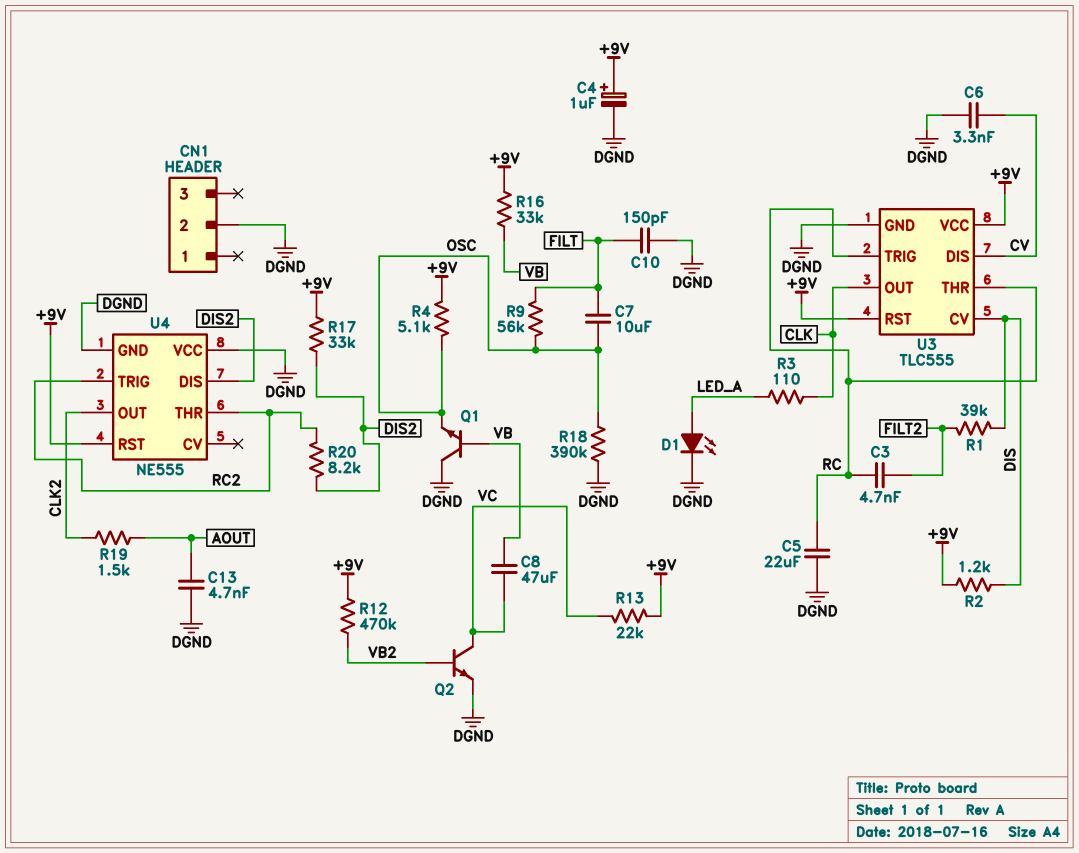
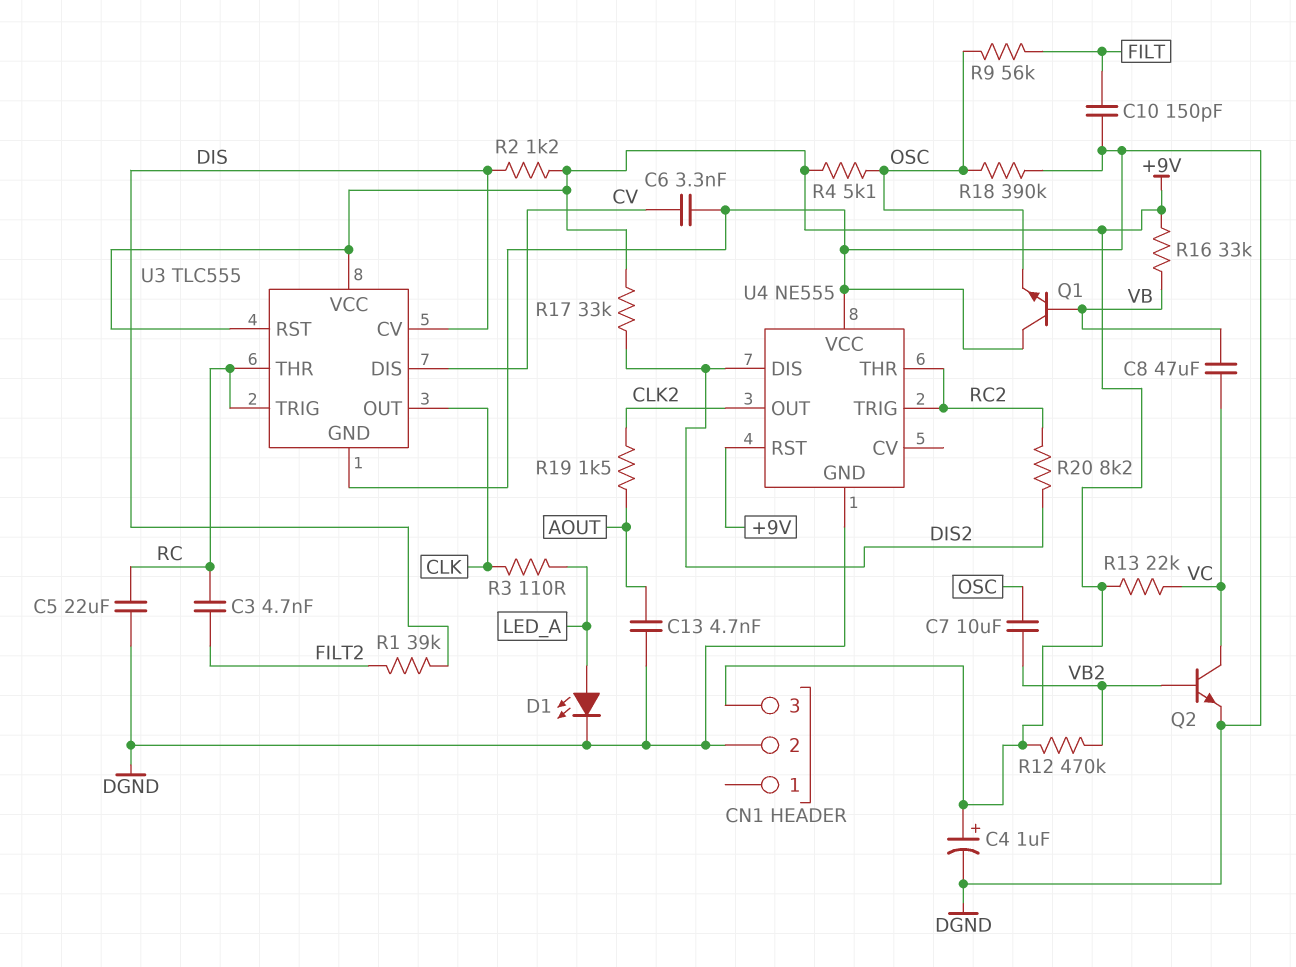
C7: 10uF (FILT, OSC) -> 10uF (OSC, VB2)
CN1 pin 3: none -> +9V

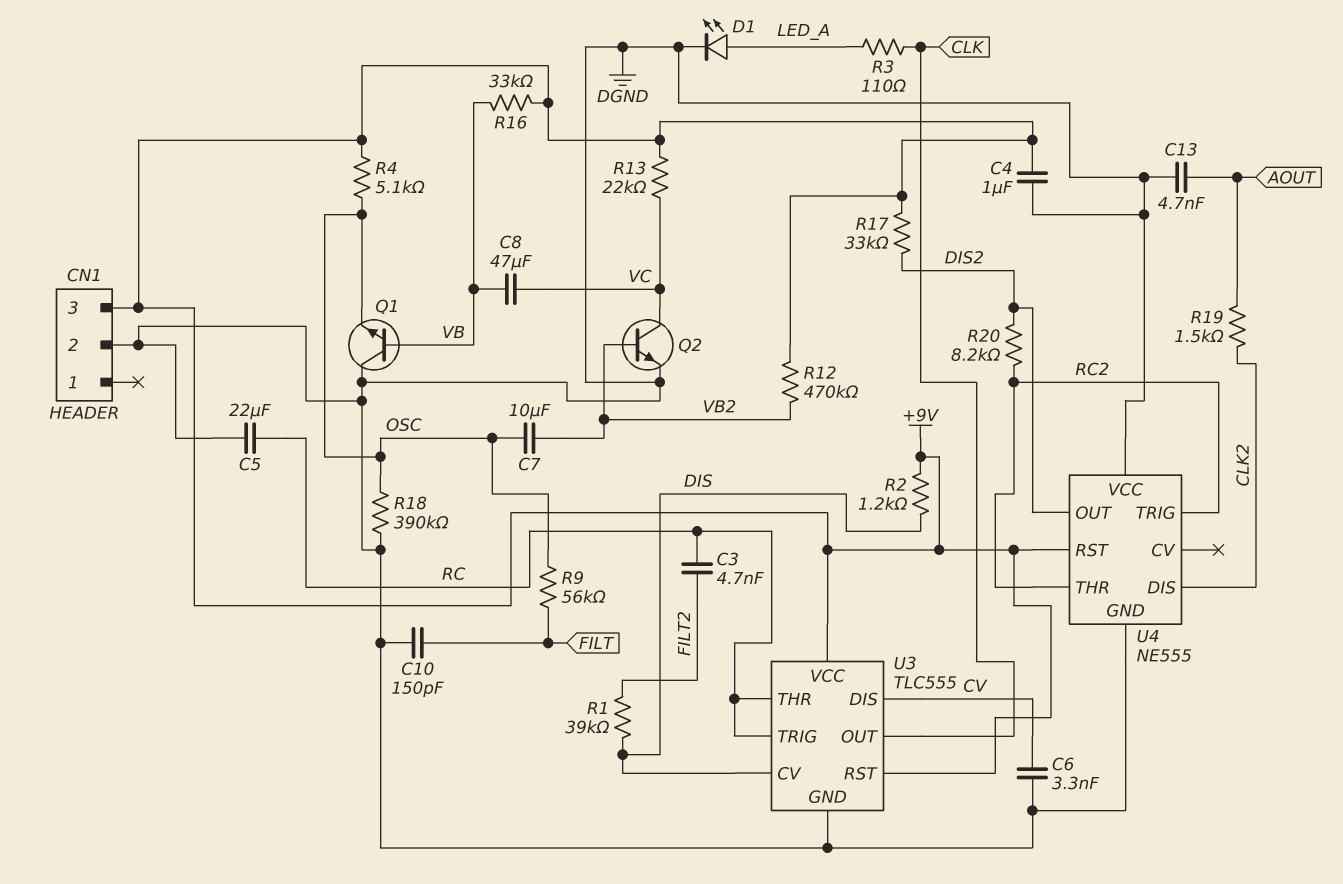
C4: 1uF (plus +9V, minus DGND) -> 1uF (+9V, DGND)
U4 pin DIS: DIS2 -> CLK2
U4 pin OUT: CLK2 -> DIS2

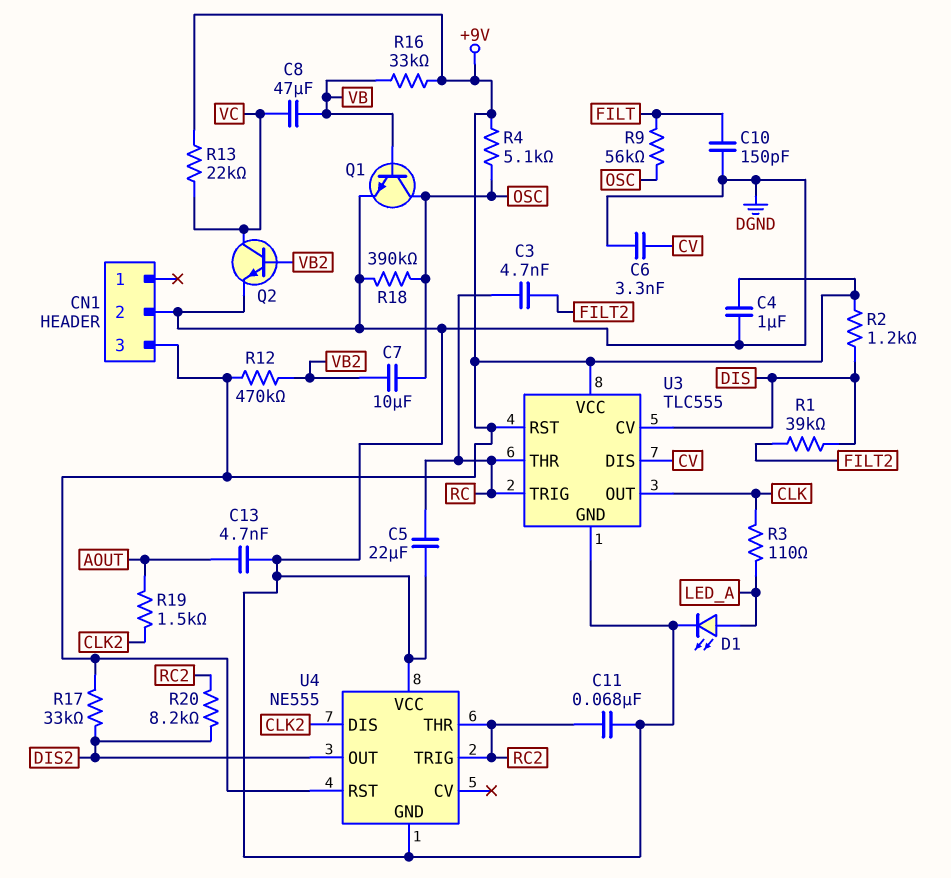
C11: none -> 68nF (DGND, RC2)
Q1: NPN (B VB, C DGND, E OSC) -> NPN (B VB, C OSC, E DGND)

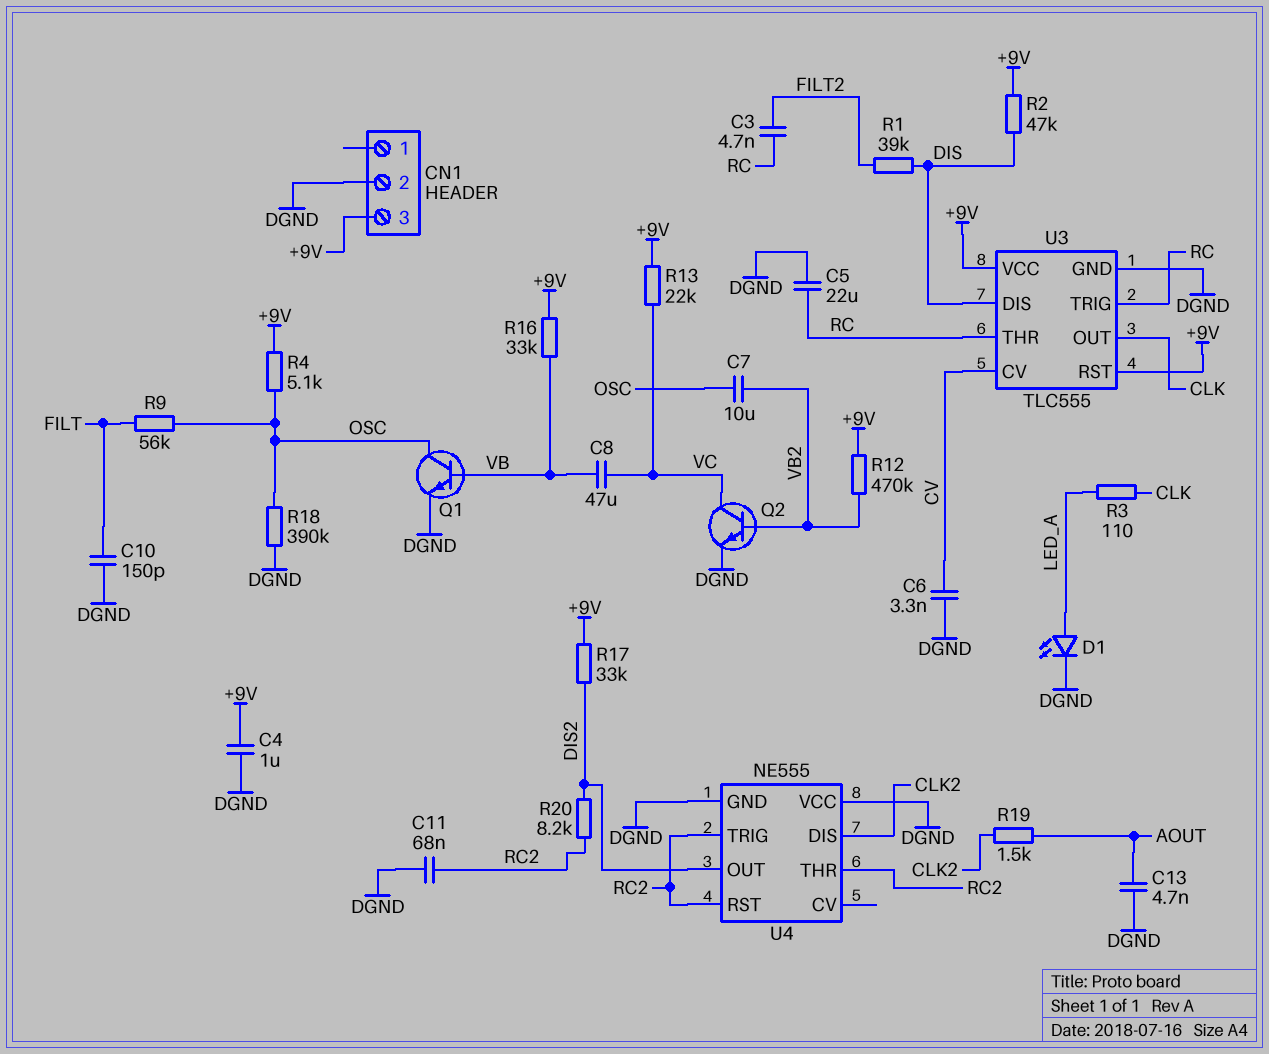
R2: 1.2k (+9V, DIS) -> 47k (+9V, DIS)
U3 pin CV: DIS -> CV
U3 pin DIS: CV -> DIS
U4 pin RST: +9V -> RC2

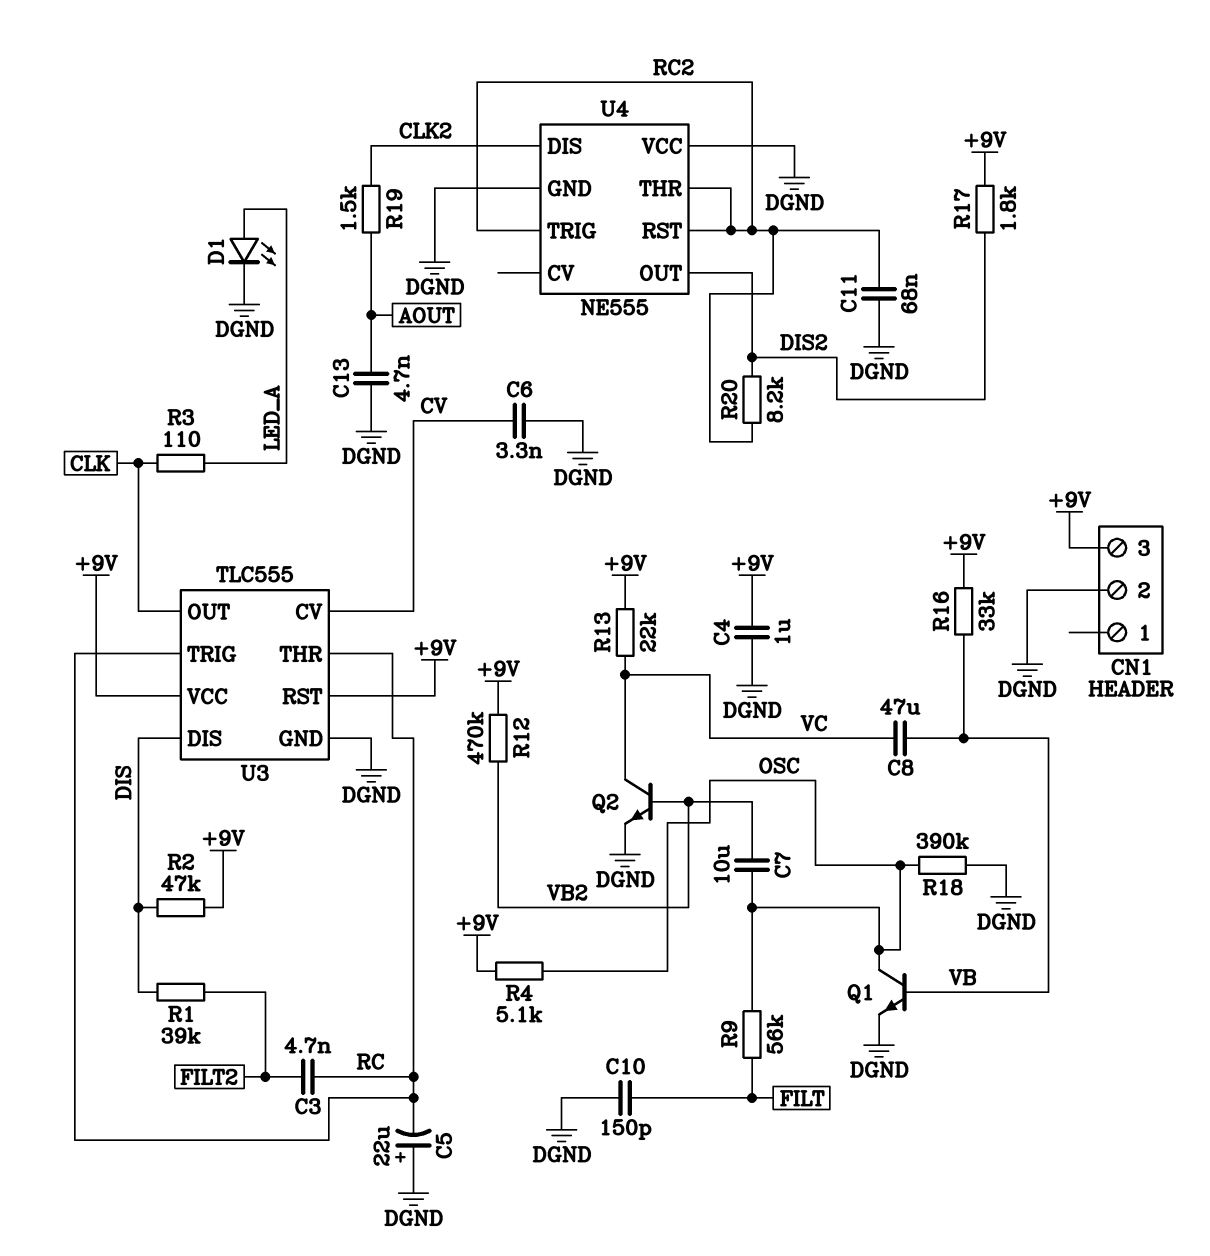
C5: 22uF (DGND, RC) -> 22uF (plus DGND, minus RC)
R17: 33k (+9V, DIS2) -> 1.8k (+9V, DIS2)

